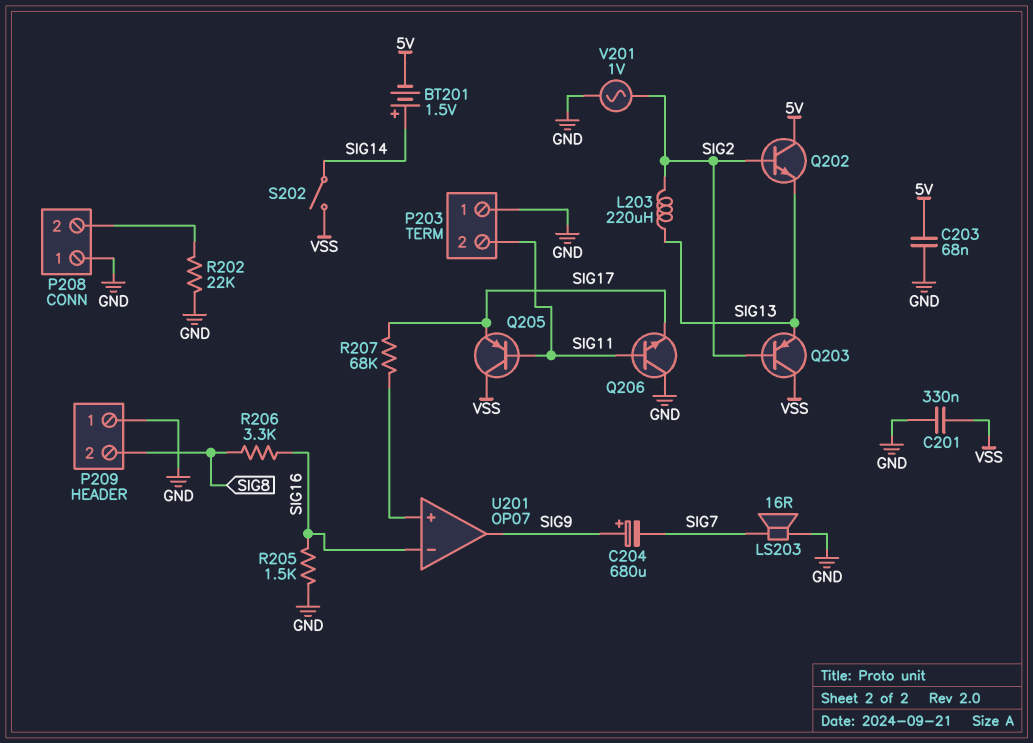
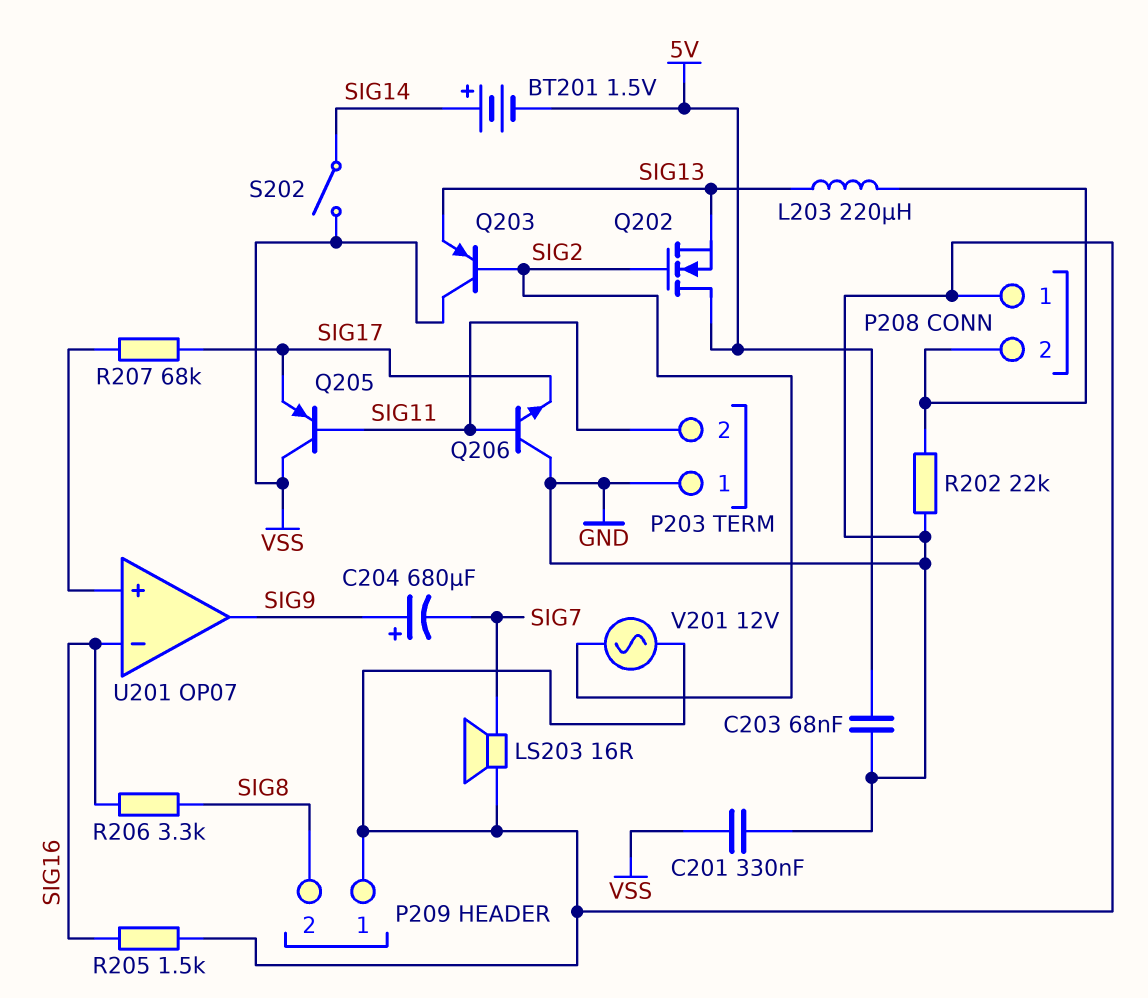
L203: 220uH (SIG2, SIG13) -> 220uH (P208/2, SIG13)
Q202: NPN (B SIG2, C 5V, E SIG13) -> NMOS (G SIG2, D 5V, S SIG13)
V201: AC 1V (GND, SIG2) -> AC 12V (GND, SIG2)

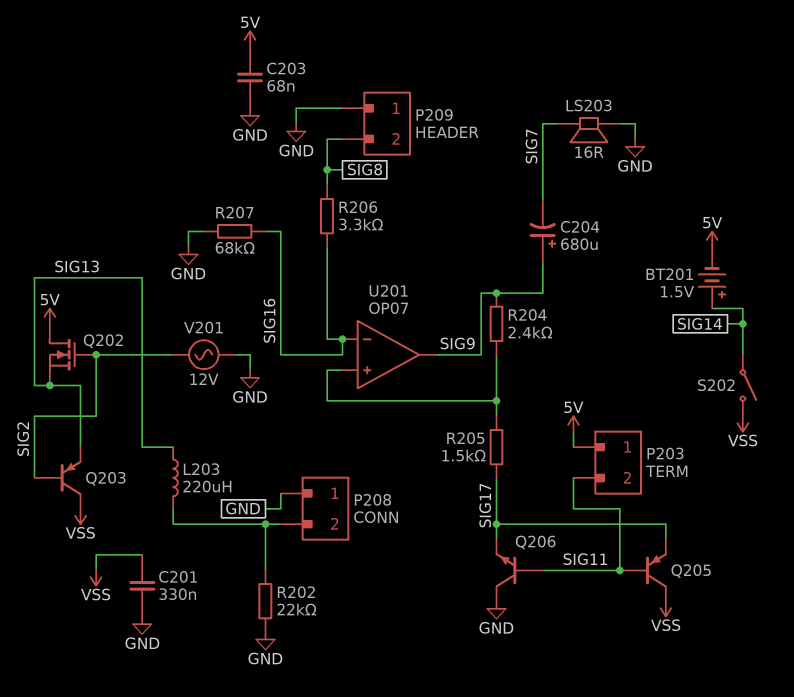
P203 pin 1: GND -> 5V
R204: none -> 2.4k (SIG9, U201/in+)
R205: 1.5k (GND, SIG16) -> 1.5k (SIG17, U201/in+)
R207: 68k (SIG17, U201/in+) -> 68k (GND, SIG16)

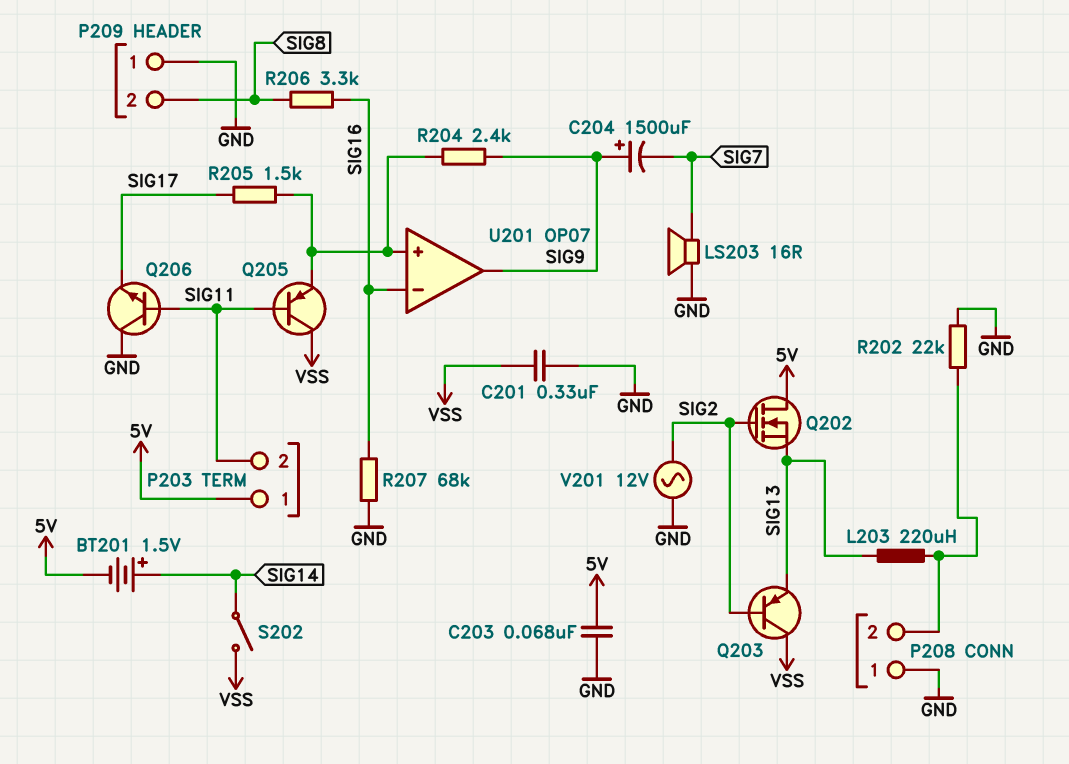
C204: 680uF (plus SIG9, minus SIG7) -> 1500uF (plus SIG9, minus SIG7)
Q205: PNP (B SIG11, C VSS, E SIG17) -> PNP (B SIG11, C VSS, E U201/in+)

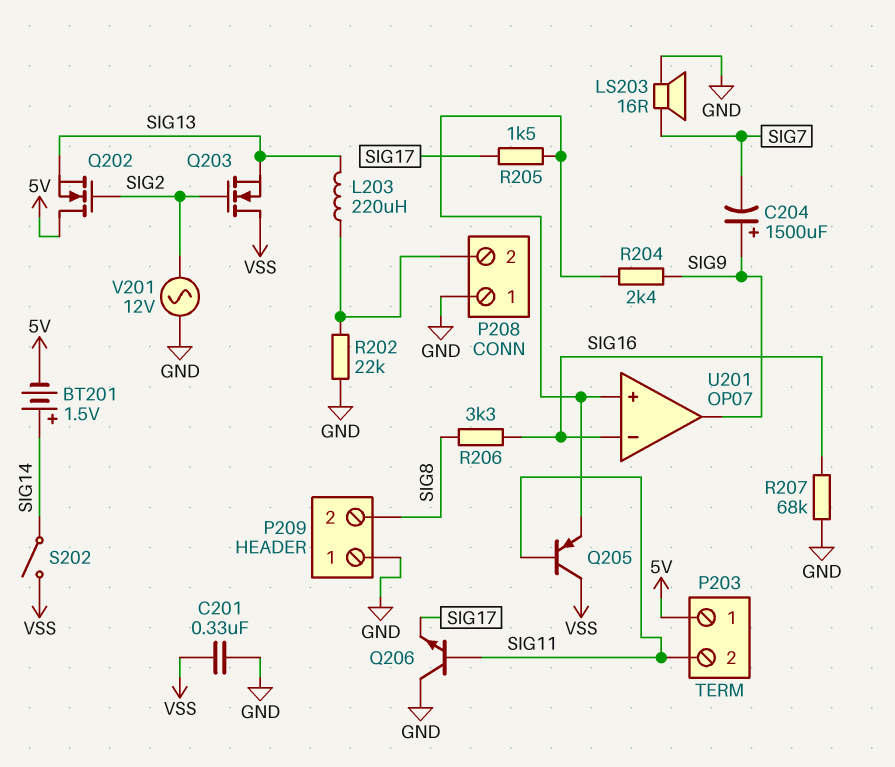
C203: 68nF (5V, GND) -> none
Q203: PNP (B SIG2, C VSS, E SIG13) -> NMOS (G SIG2, D VSS, S SIG13)

